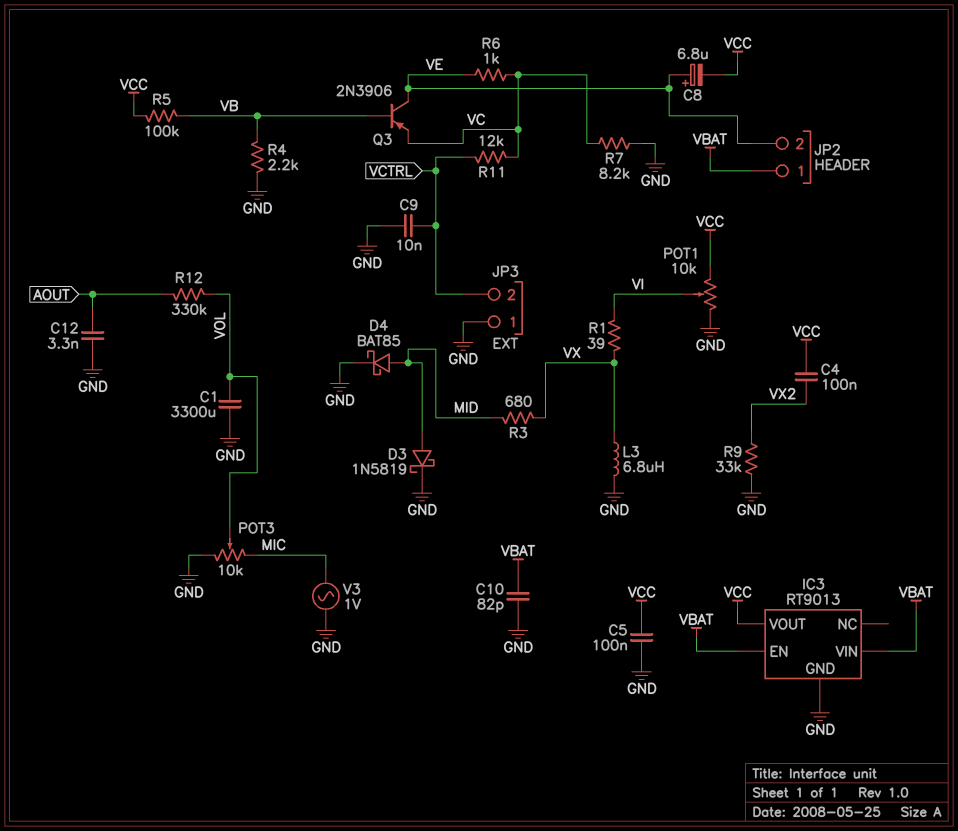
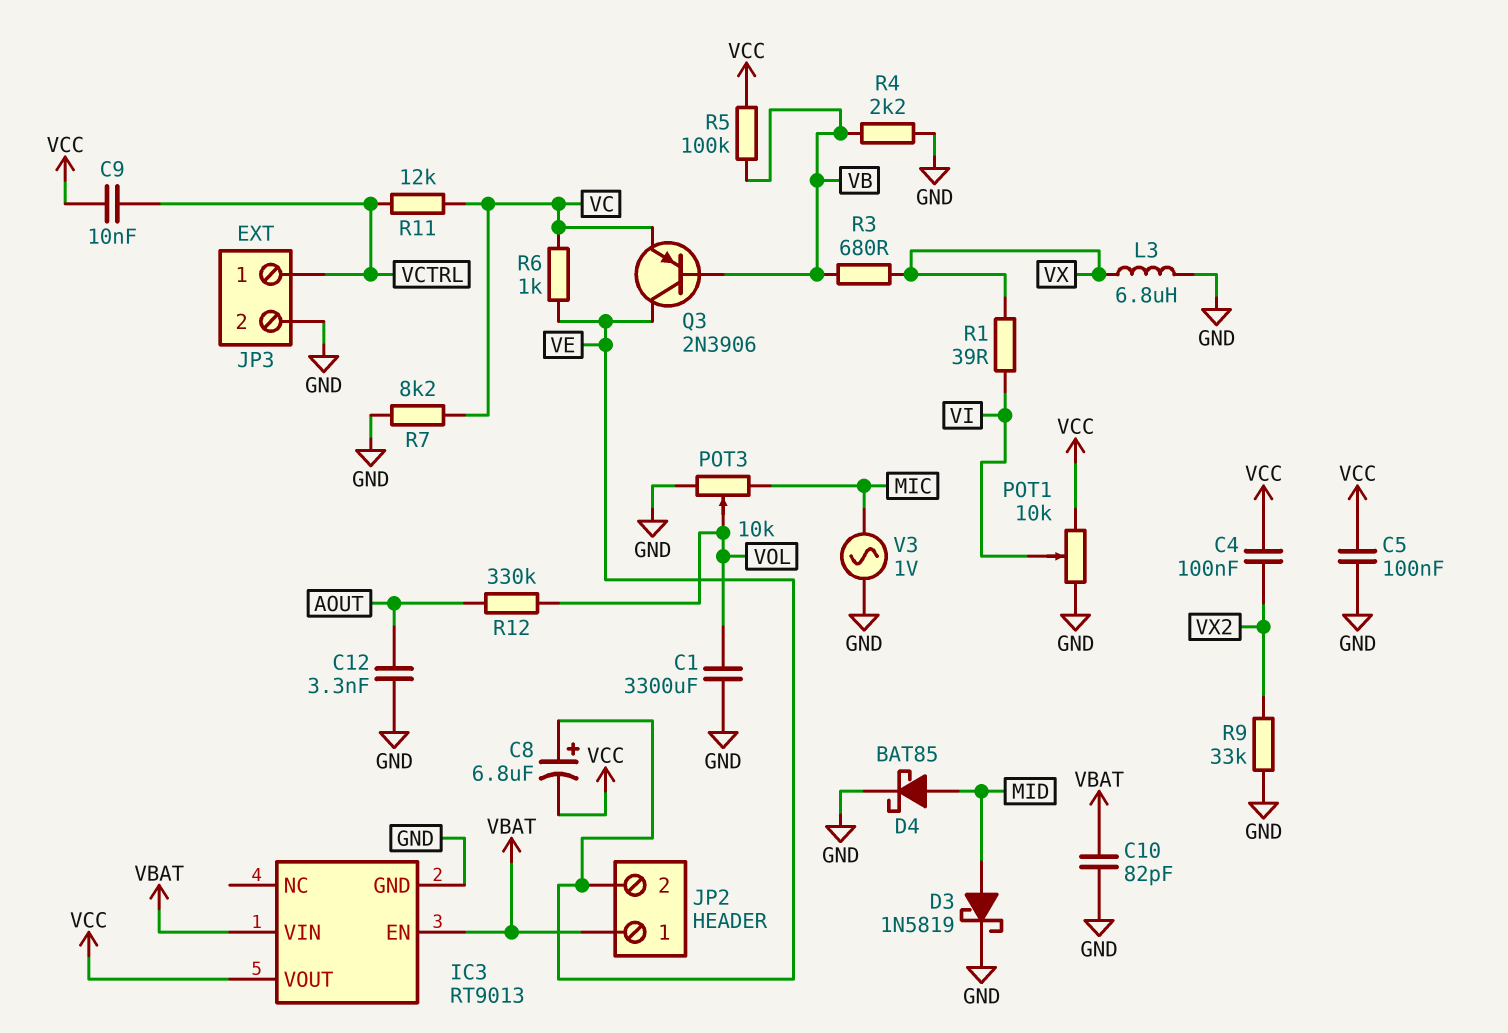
C9: 10nF (GND, VCTRL) -> 10nF (VCC, VCTRL)
JP3 pin 1: GND -> VCTRL
JP3 pin 2: VCTRL -> GND
R3: 680 (MID, VX) -> 680 (VB, VX)

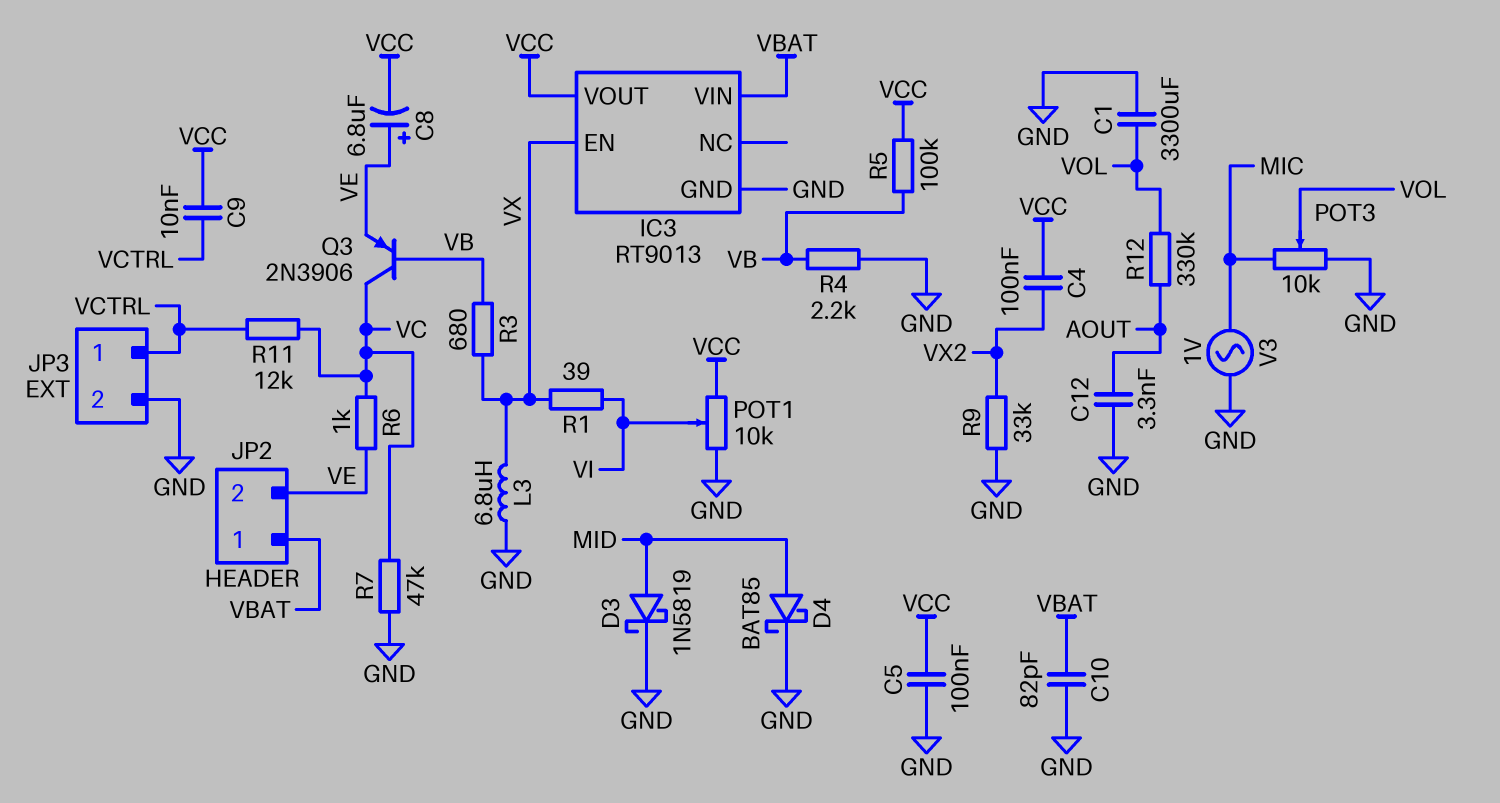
IC3 pin EN: VBAT -> VX
Q3: PNP 2N3906 (B VB, C VE, E VC) -> PNP 2N3906 (B VB, C VC, E VE)
R7: 8.2k (GND, VC) -> 47k (GND, VC)

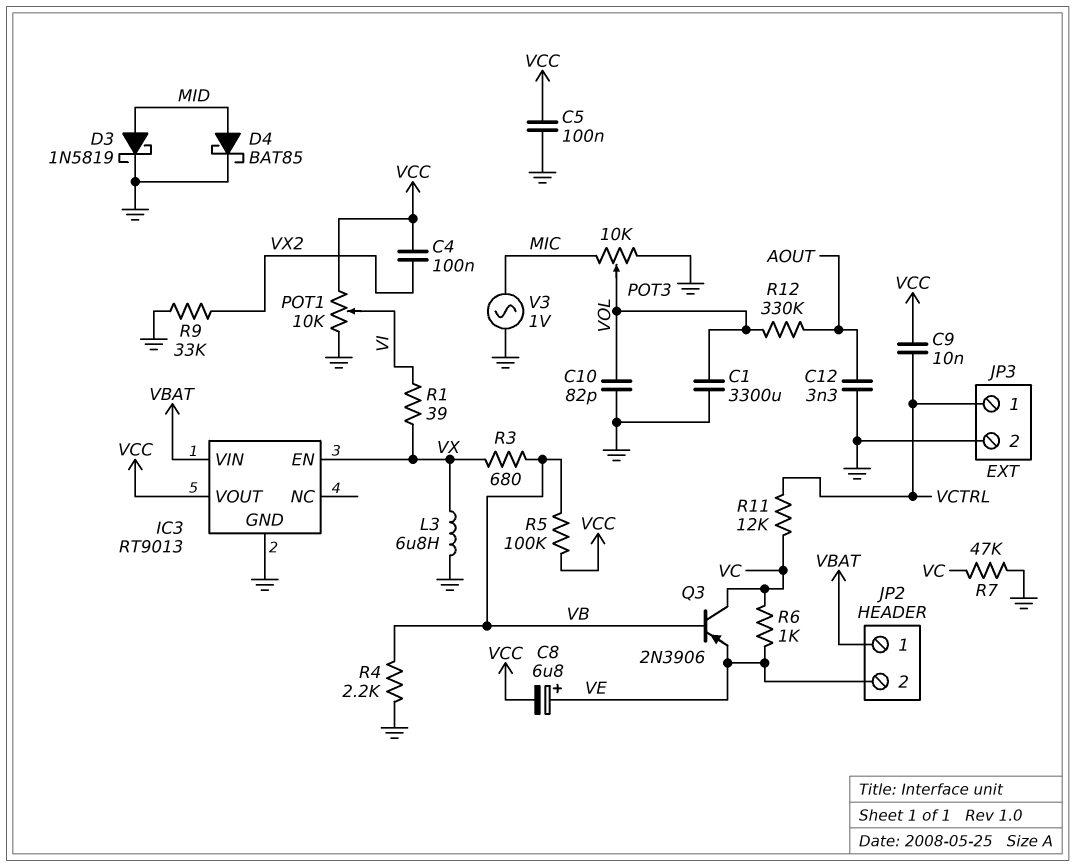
C10: 82pF (GND, VBAT) -> 82pF (GND, VOL)

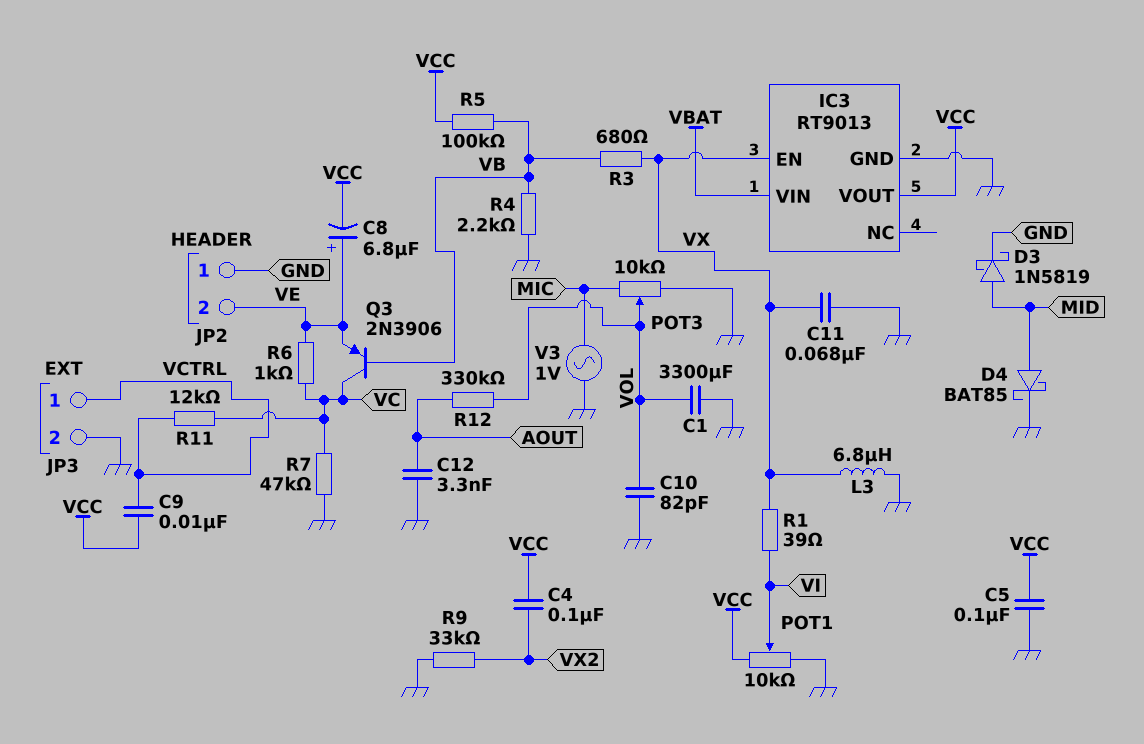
C11: none -> 68nF (GND, VX)
JP2 pin 1: VBAT -> GND

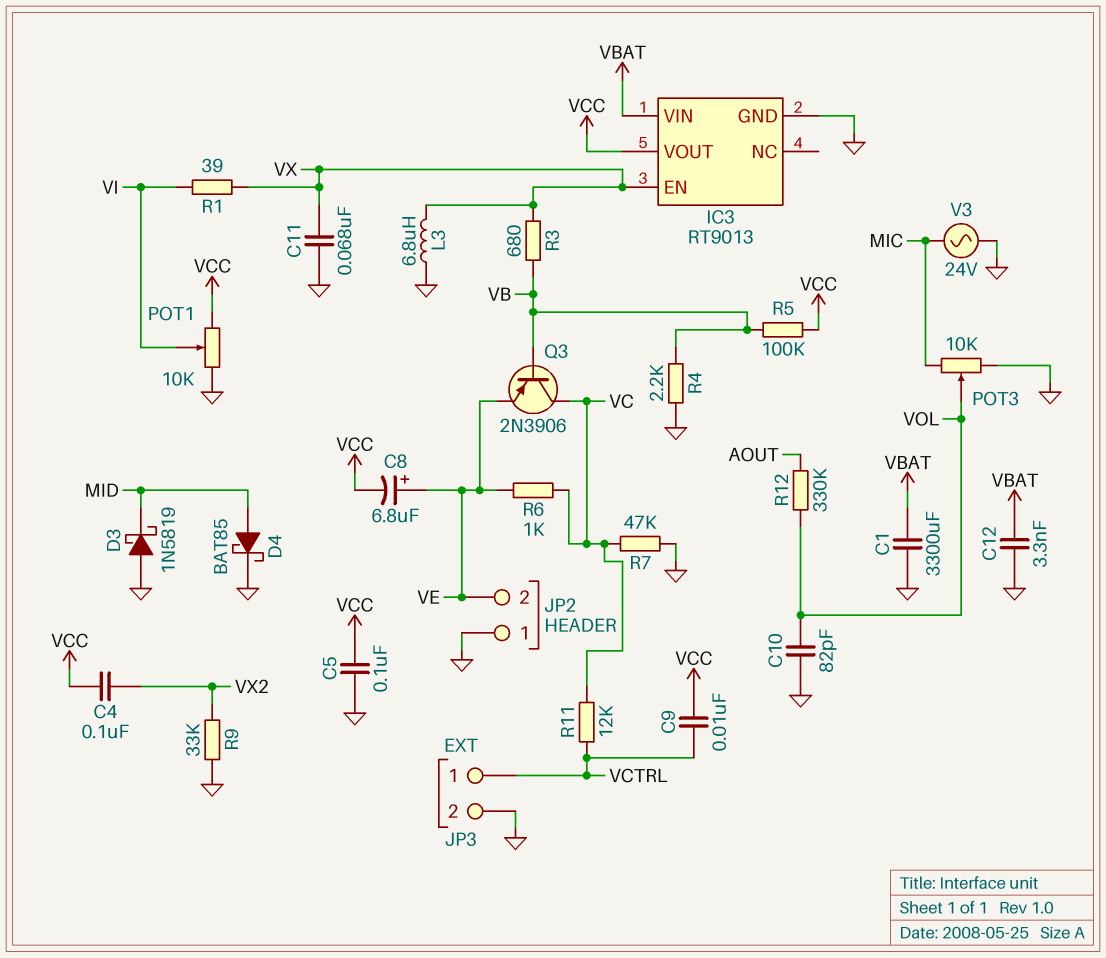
C1: 3300uF (GND, VOL) -> 3300uF (GND, VBAT)
C12: 3.3nF (AOUT, GND) -> 3.3nF (GND, VBAT)
D3: schottky 1N5819 (A MID, K GND) -> schottky 1N5819 (A GND, K MID)
V3: AC 1V (GND, MIC) -> AC 24V (GND, MIC)

